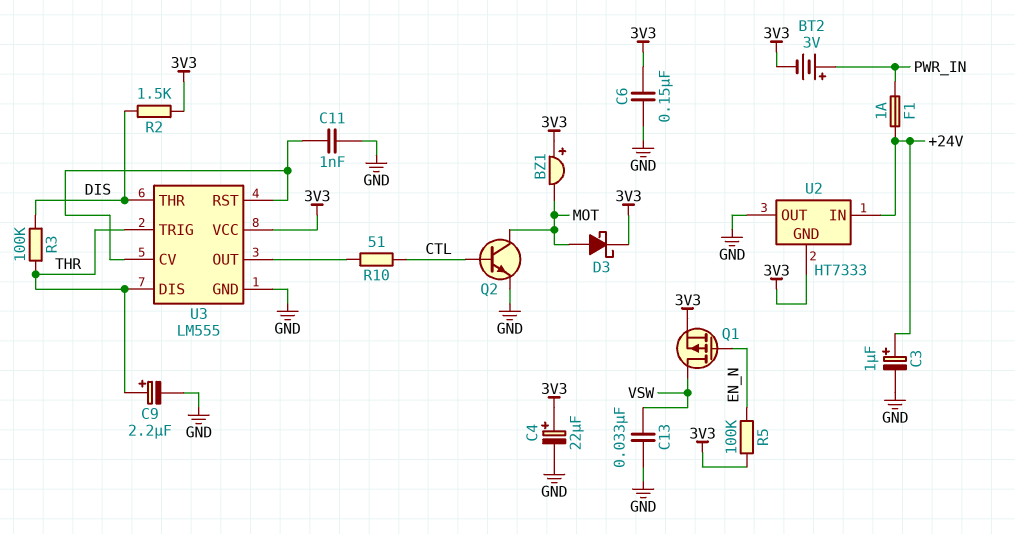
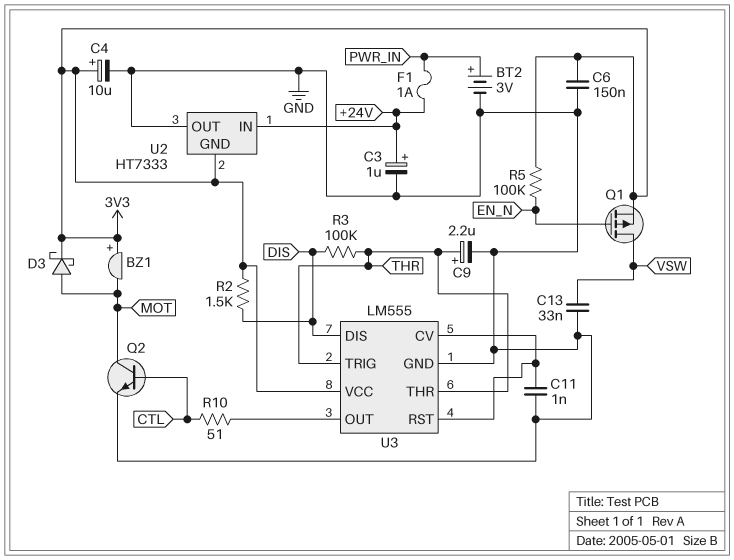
BT2: 3V (plus PWR_IN, minus 3V3) -> 3V (plus PWR_IN, minus GND)
C4: 22uF (plus 3V3, minus GND) -> 10uF (plus 3V3, minus GND)
U3 pin DIS: THR -> DIS
U3 pin THR: DIS -> THR

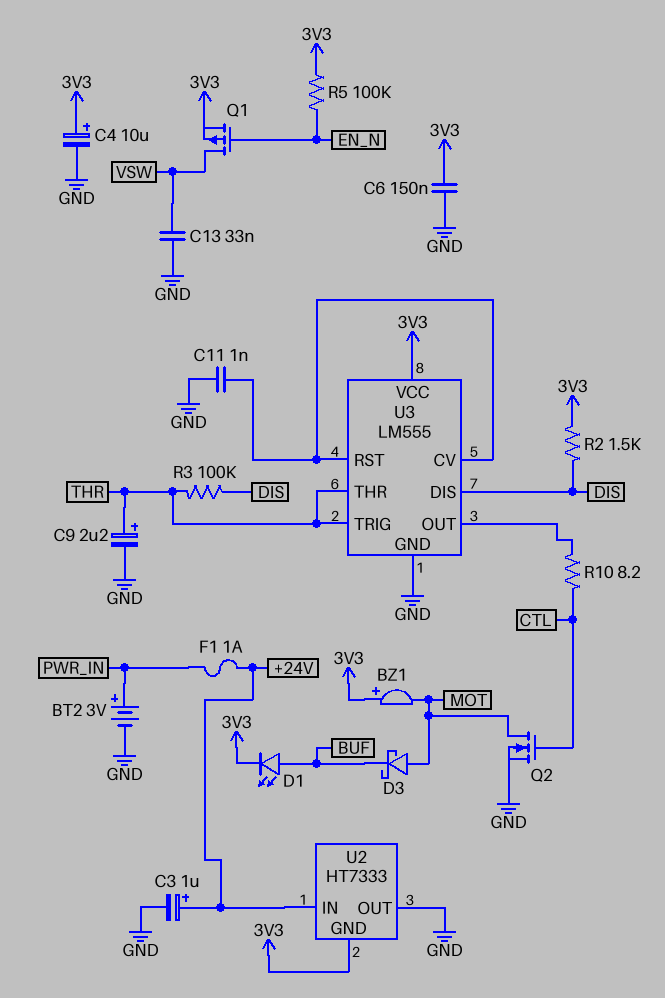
D1: none -> LED (A BUF, K 3V3)
D3: schottky (A MOT, K 3V3) -> schottky (A MOT, K BUF)
Q2: NPN (B CTL, C MOT, E GND) -> NMOS (G CTL, D MOT, S GND)
R10: 51 (CTL, U3/OUT) -> 8.2 (CTL, U3/OUT)

